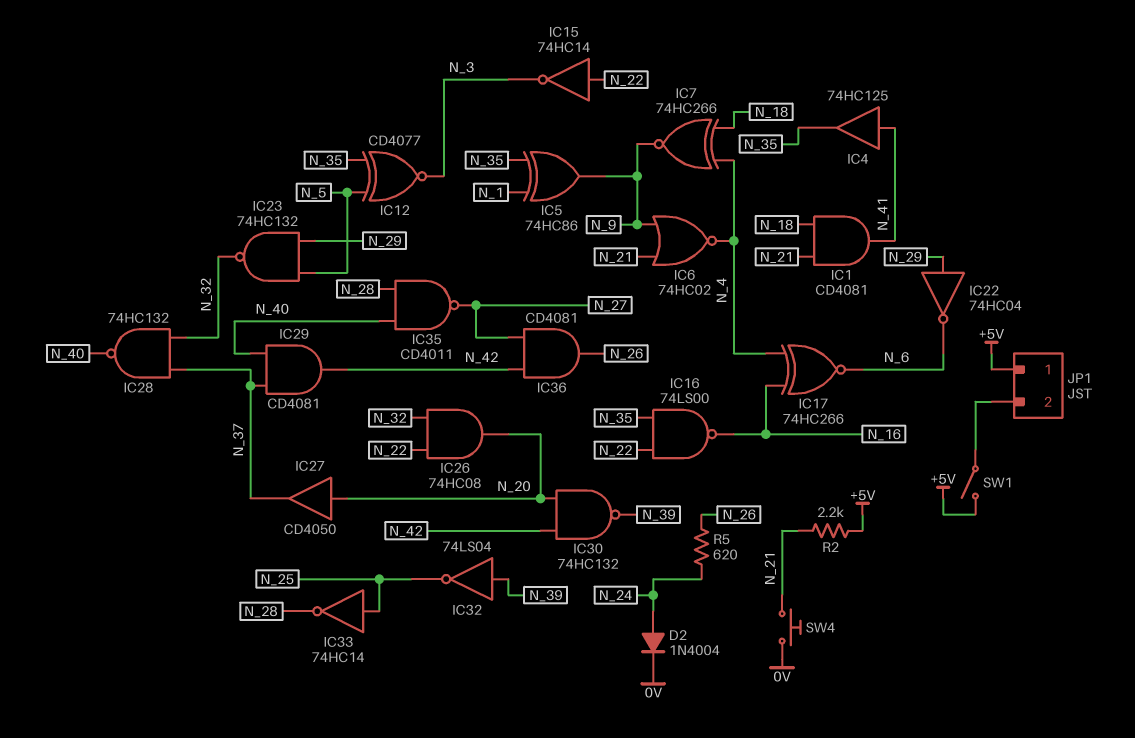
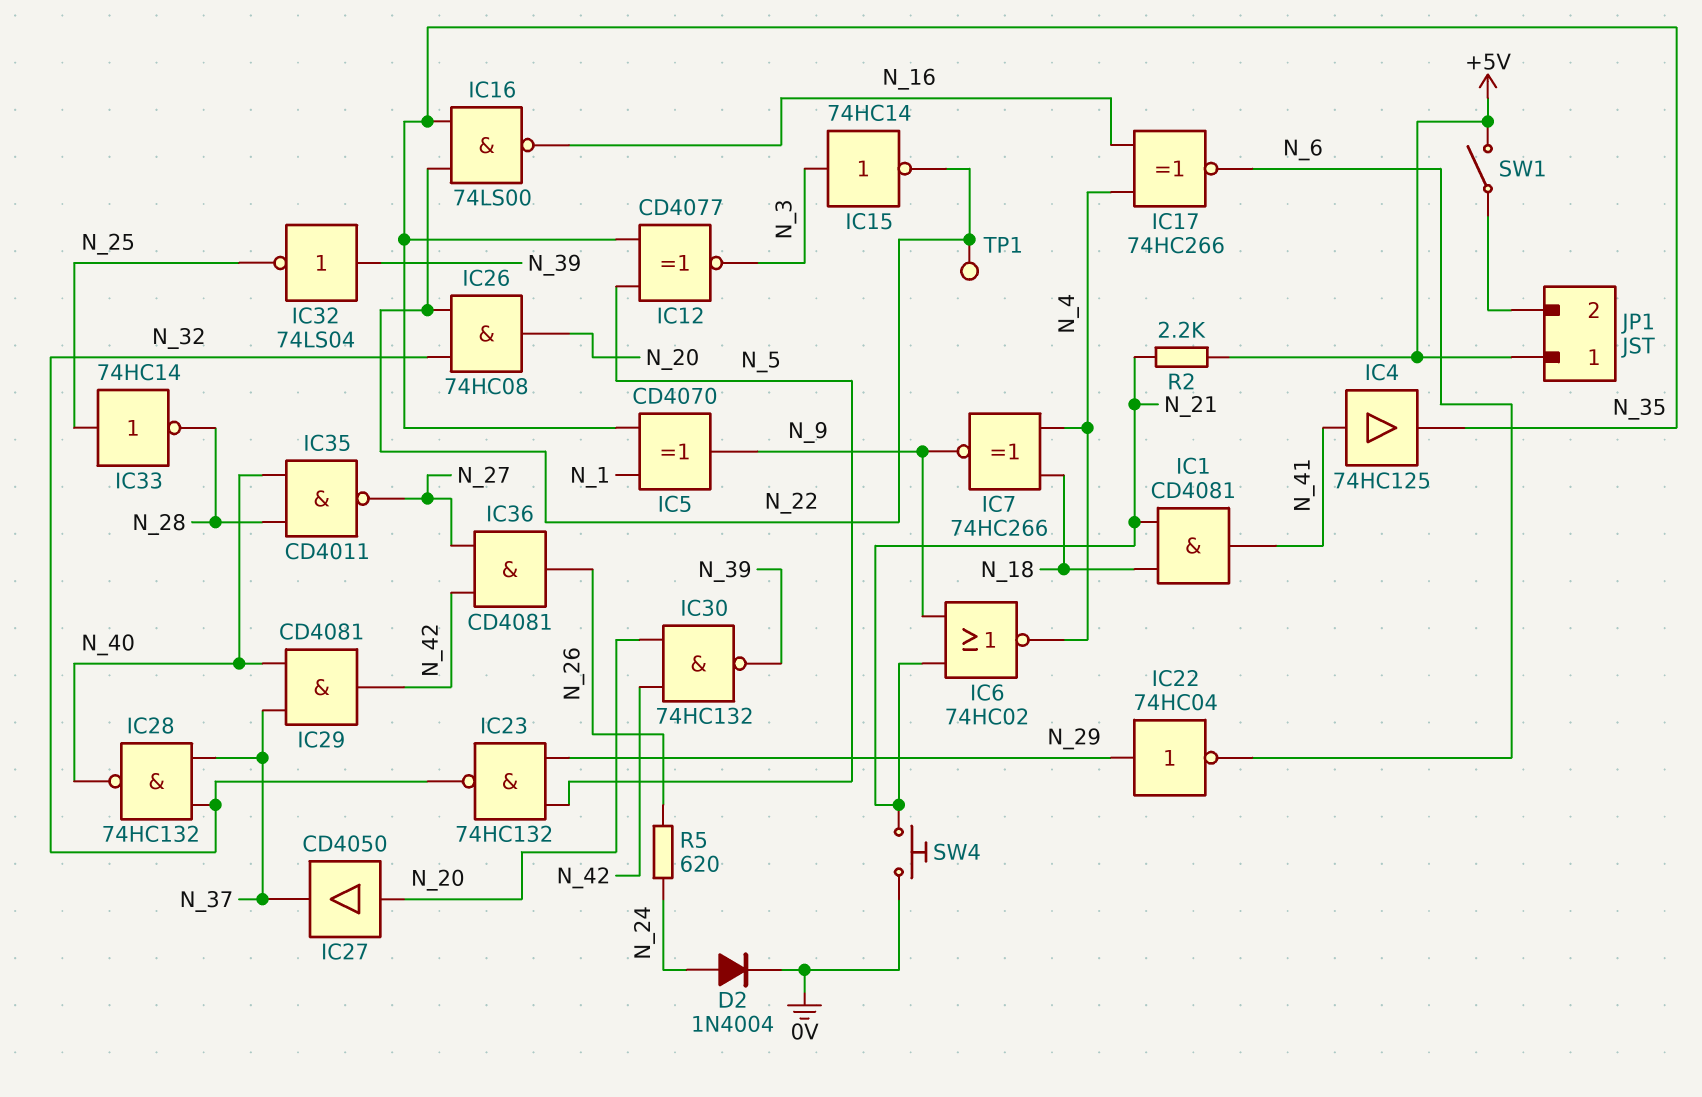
IC5: XOR 74HC86 (in N_1, in N_35, out N_9) -> XOR CD4070 (in N_1, in N_35, out N_9)
IC15: NOT 74HC14 (in N_22, out N_3) -> NOT 74HC14 (in N_3, out N_22)
TP1: none -> test point (N_22)

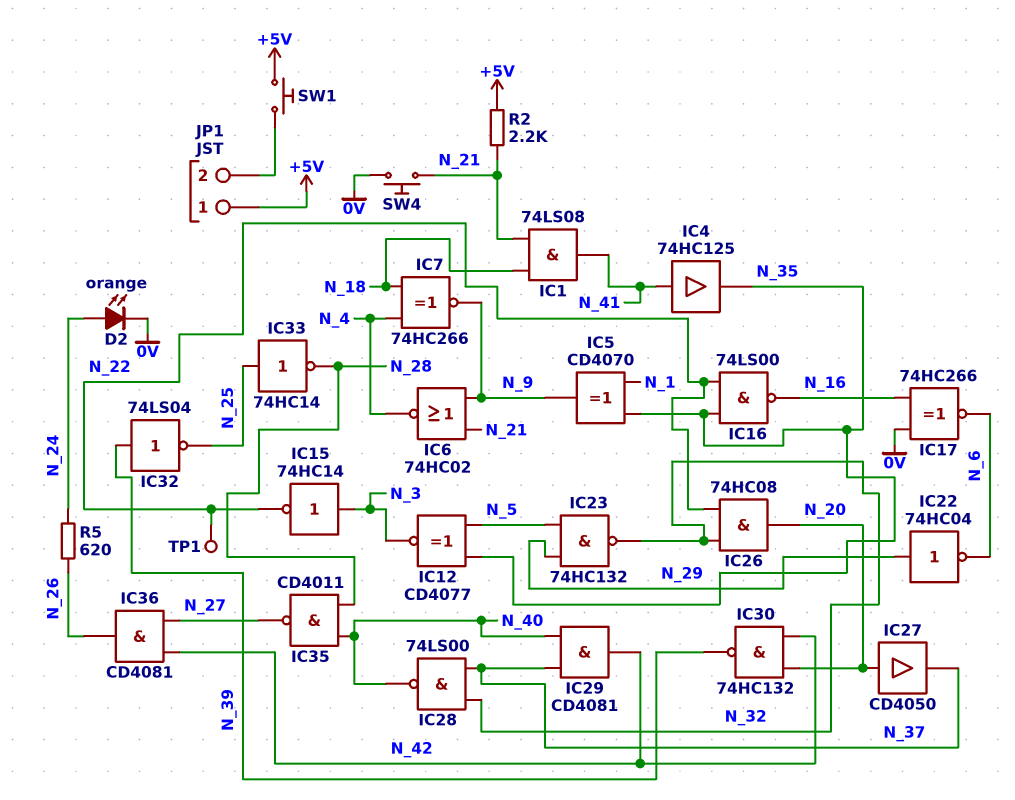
D2: diode 1N4004 (A N_24, K 0V) -> LED orange (A N_24, K 0V)
IC1: AND CD4081 (in N_18, in N_21, out N_41) -> AND 74LS08 (in N_18, in N_21, out N_41)
IC17: XNOR 74HC266 (in N_4, in N_16, out N_6) -> XNOR 74HC266 (in 0V, in N_16, out N_6)
IC28: NAND 74HC132 (in N_32, in N_37, out N_40) -> NAND 74LS00 (in N_32, in N_37, out N_40)
SW1: switch (+5V, JP1/2) -> button (+5V, JP1/2)

